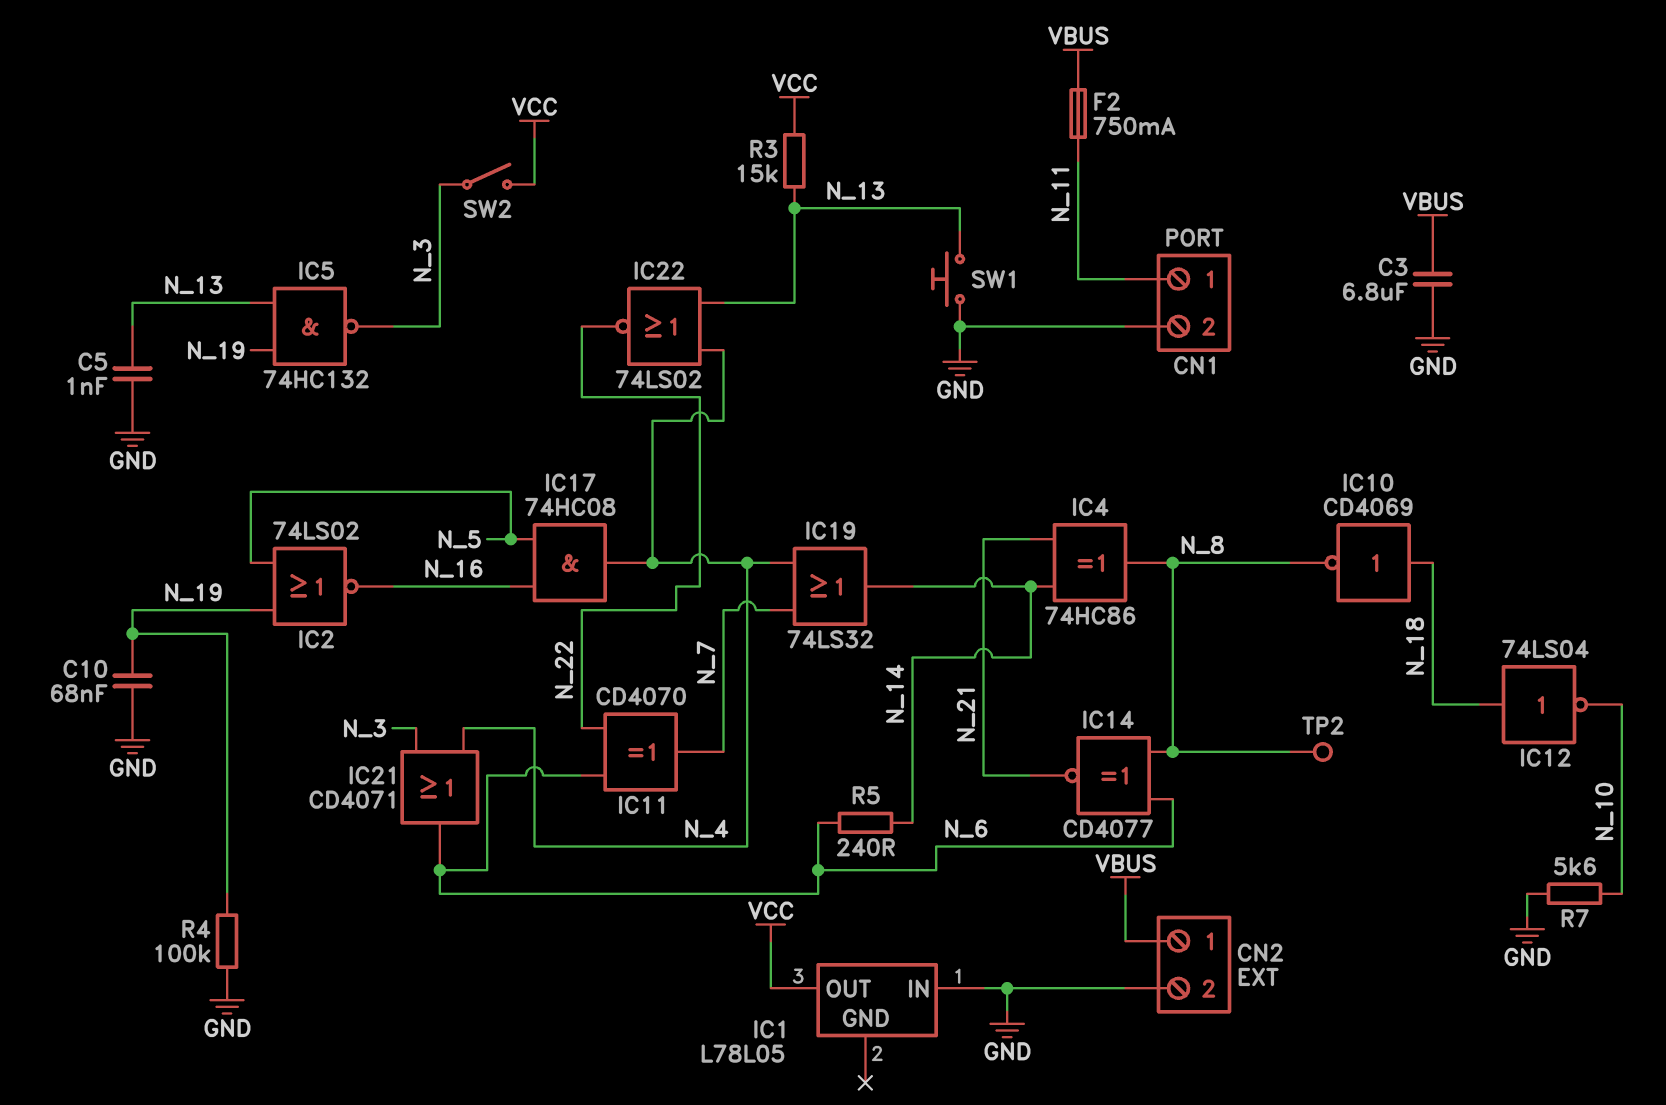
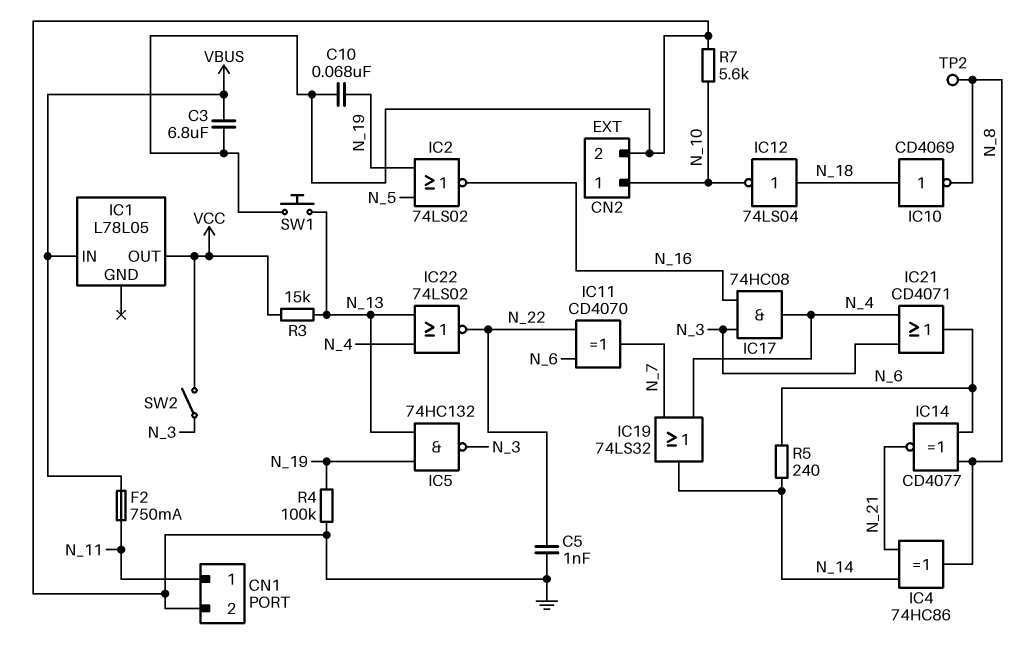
C5: 1nF (GND, N_13) -> 1nF (GND, N_22)
CN2 pin 1: VBUS -> N_10
IC1 pin IN: GND -> VBUS
IC17: AND 74HC08 (in N_5, in N_16, out N_4) -> AND 74HC08 (in N_3, in N_16, out N_4)

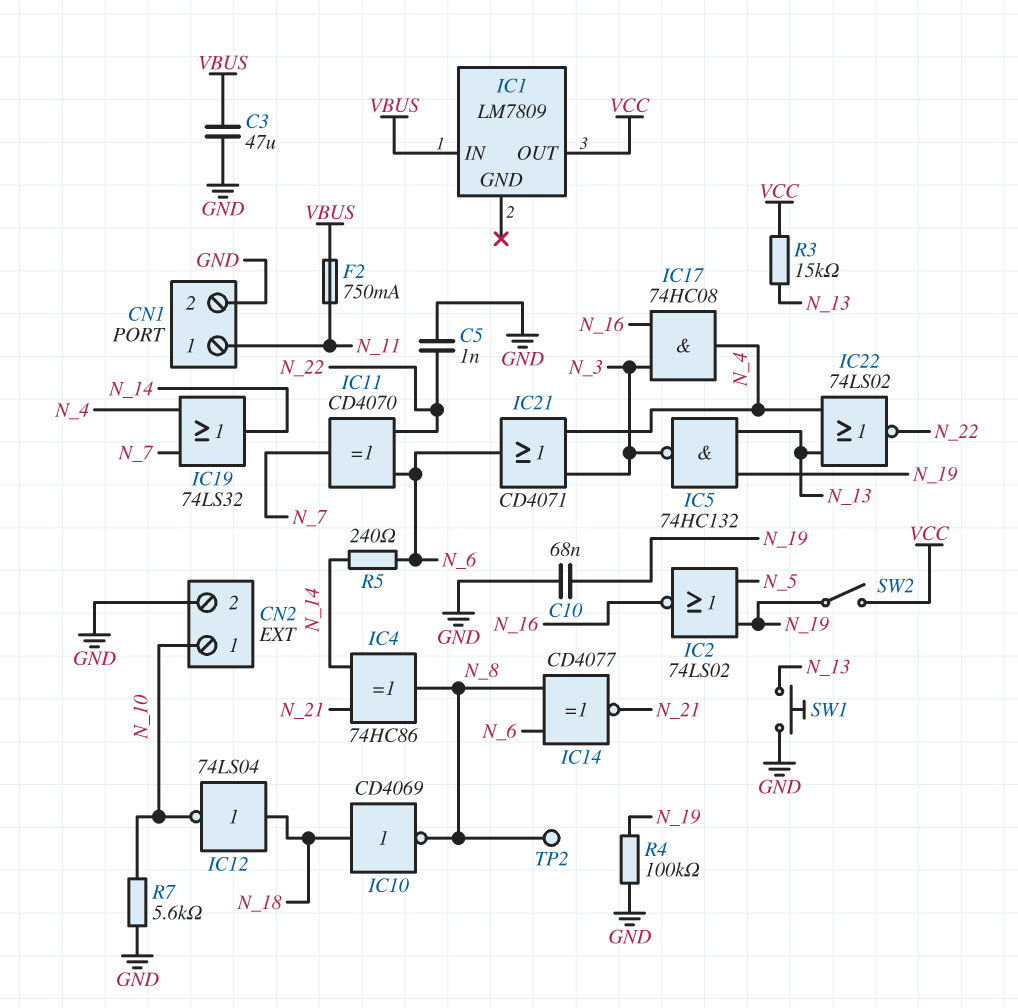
C3: 6.8uF (GND, VBUS) -> 47uF (GND, VBUS)
IC1: L78L05 -> LM7809
SW2: switch (N_3, VCC) -> switch (N_19, VCC)

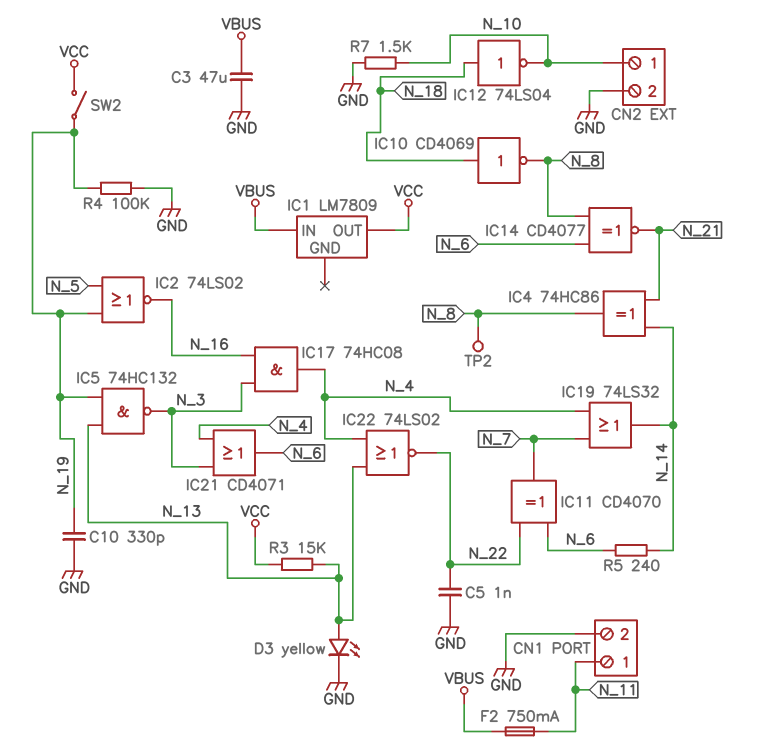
C10: 68nF (GND, N_19) -> 330pF (GND, N_19)
D3: none -> LED yellow (A N_13, K GND)
R7: 5.6k (GND, N_10) -> 1.5k (GND, N_10)
SW1: button (GND, N_13) -> none

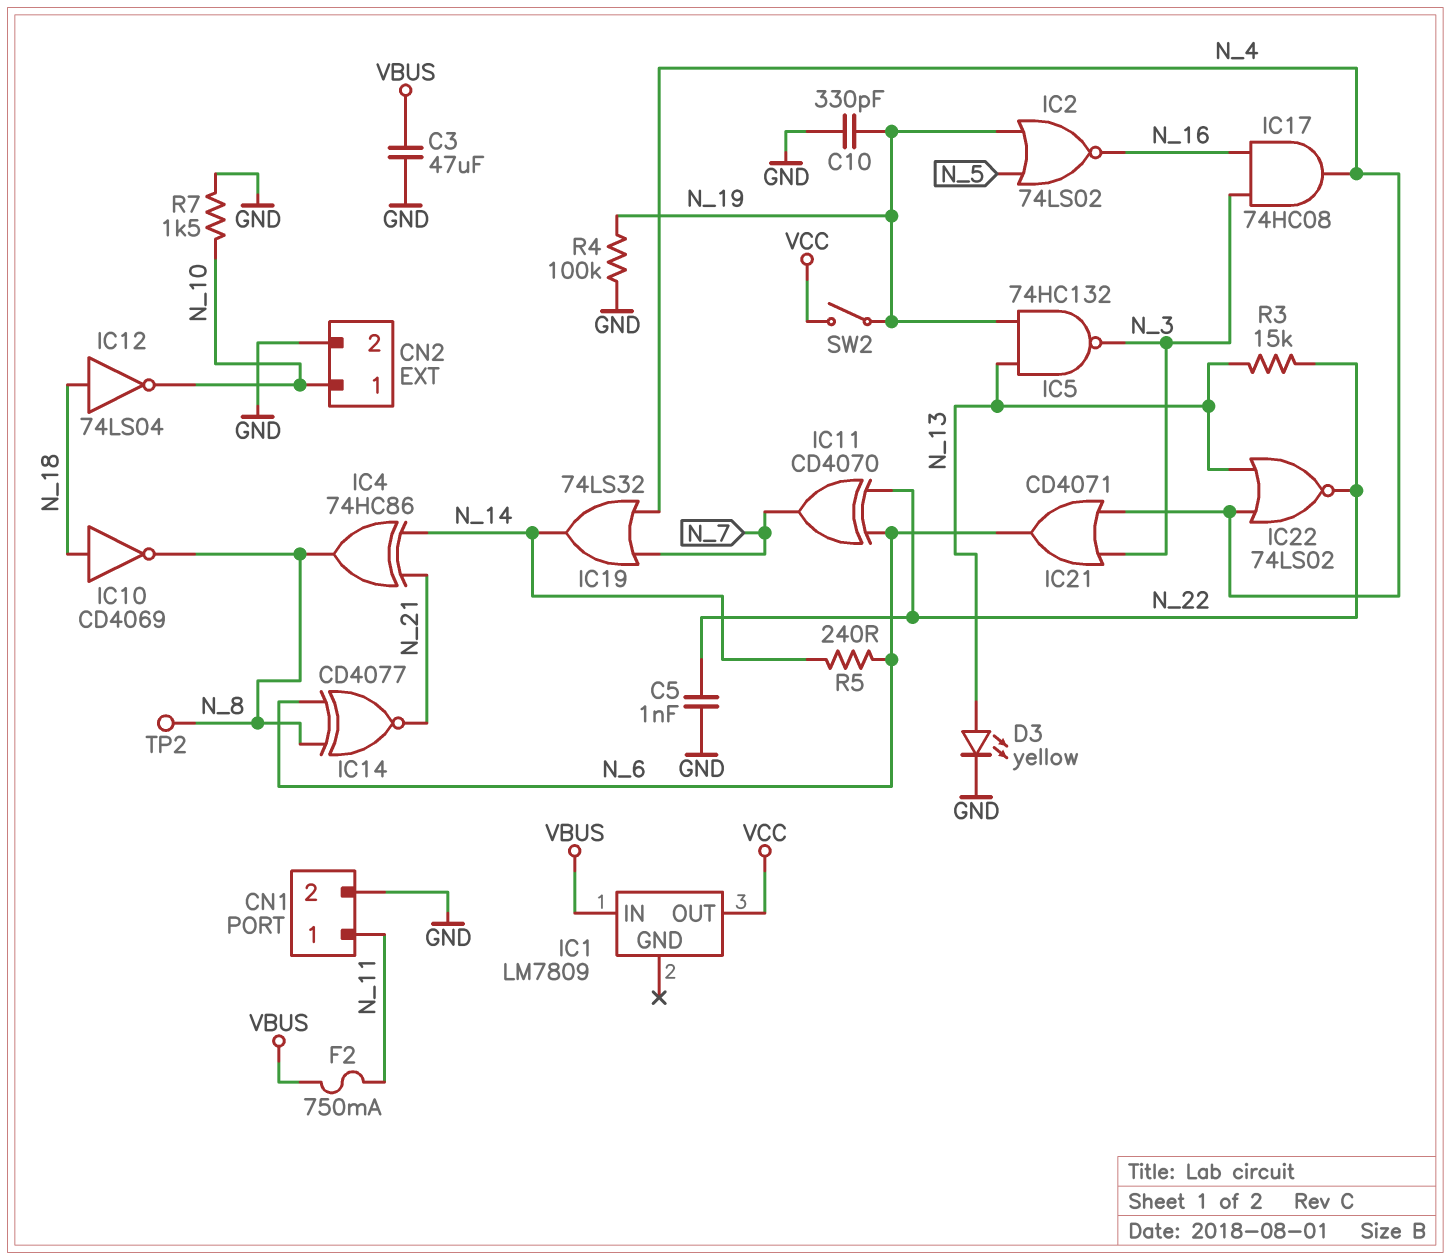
R3: 15k (N_13, VCC) -> 15k (N_13, N_22)

